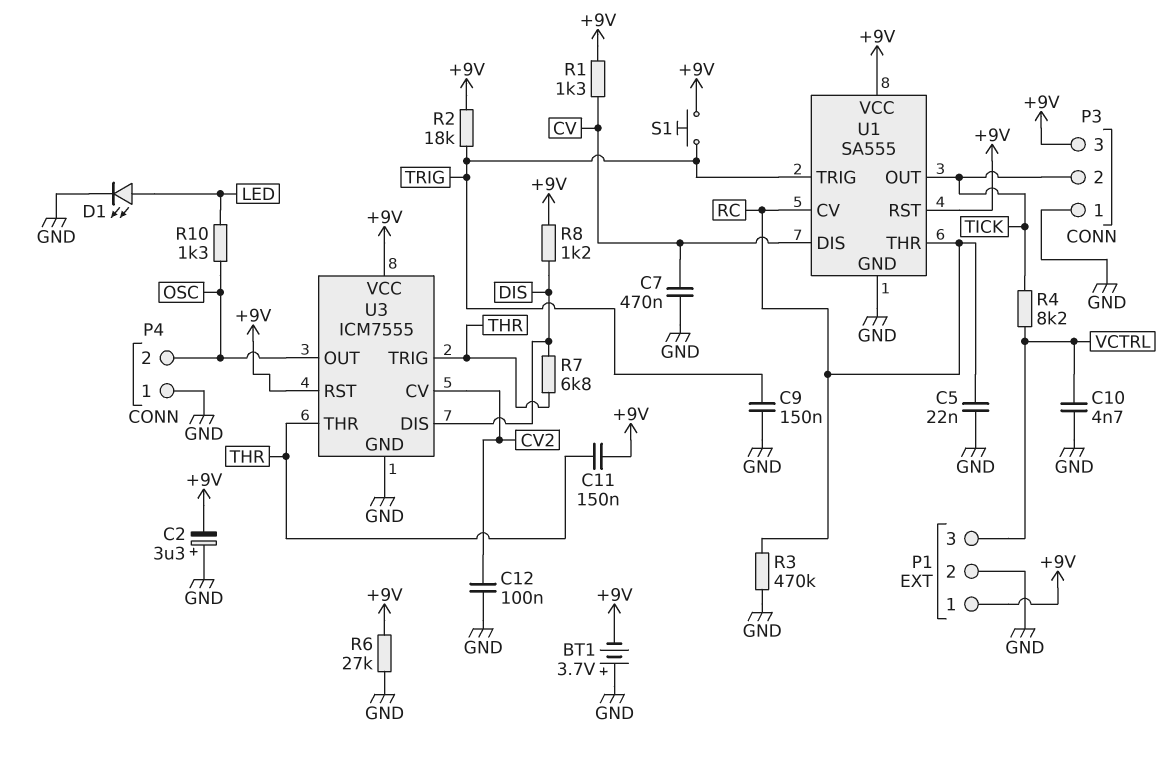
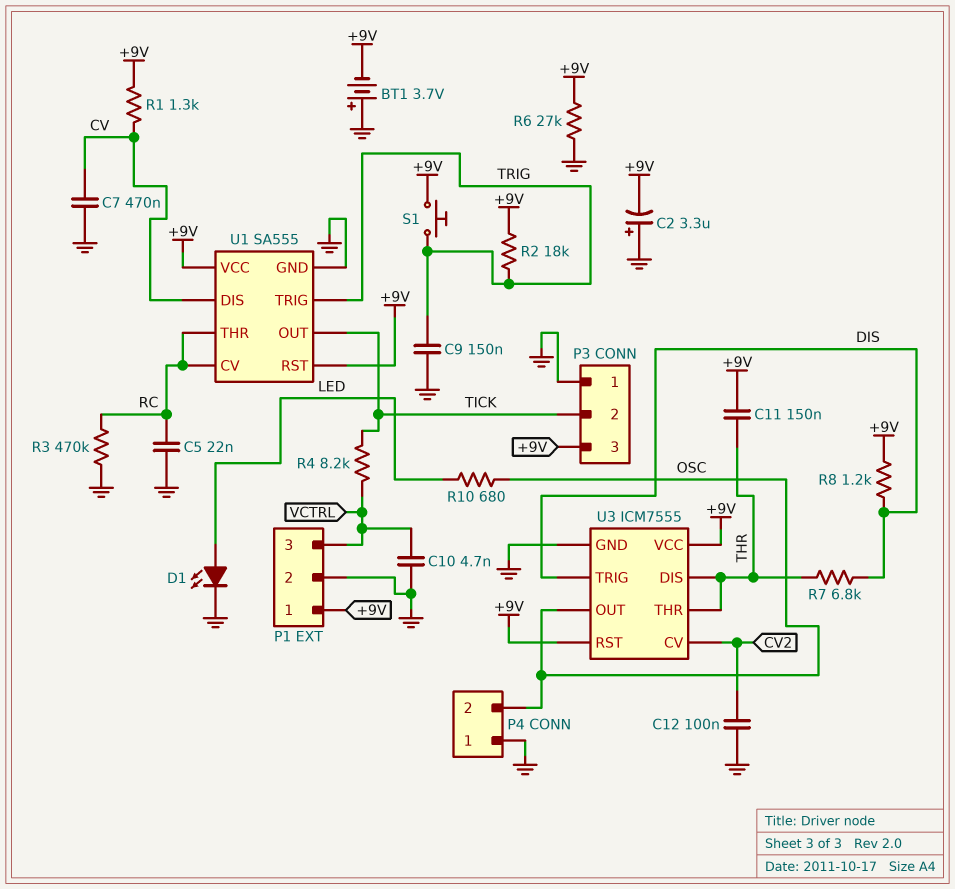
R10: 1.3k (LED, OSC) -> 680 (LED, OSC)
U3 pin DIS: DIS -> THR
U3 pin TRIG: THR -> DIS

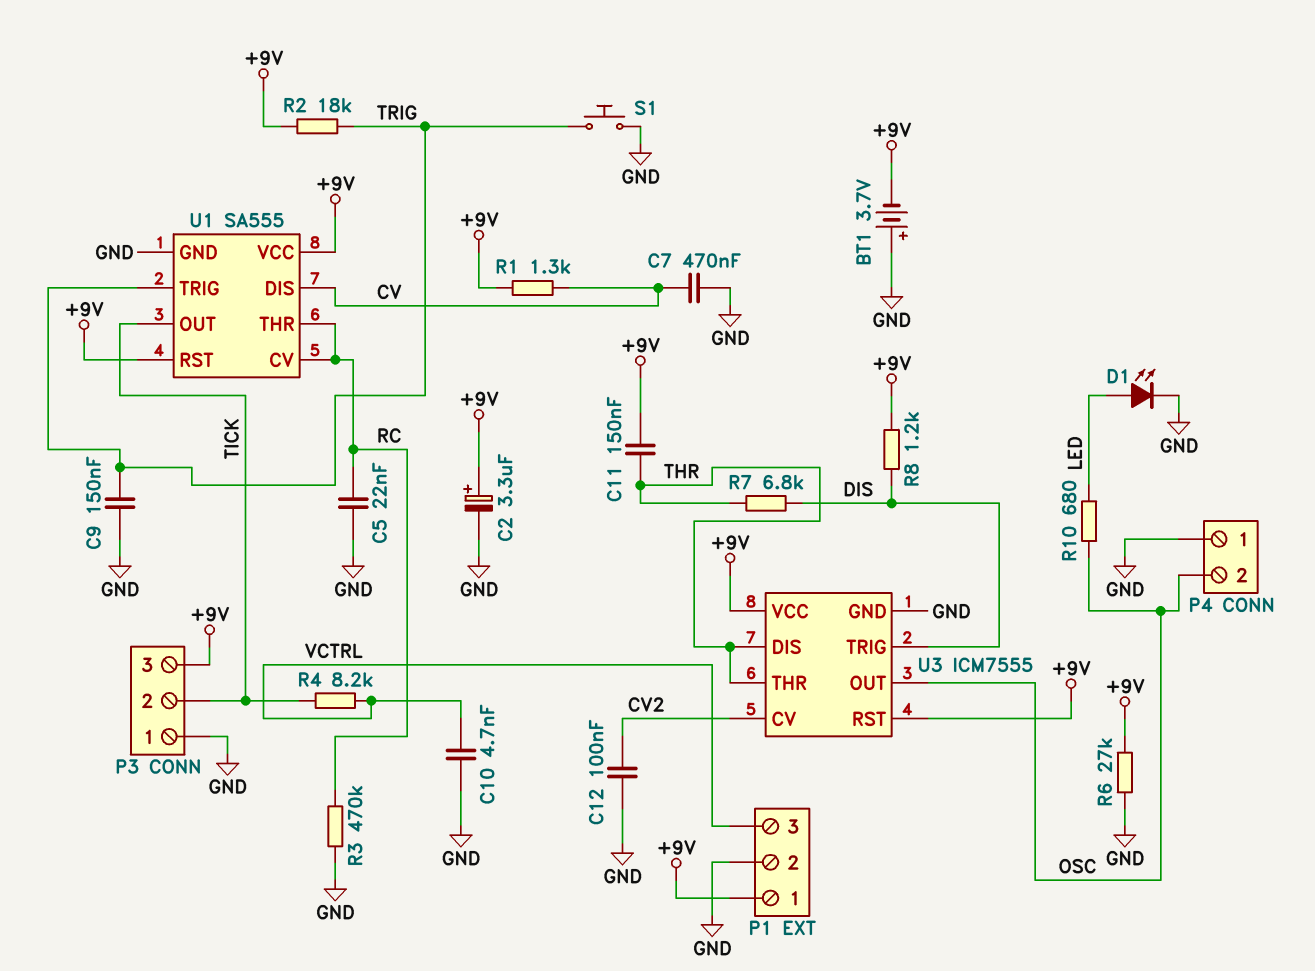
C2: 3.3uF (plus GND, minus +9V) -> 3.3uF (plus +9V, minus GND)
S1: button (+9V, TRIG) -> button (GND, TRIG)

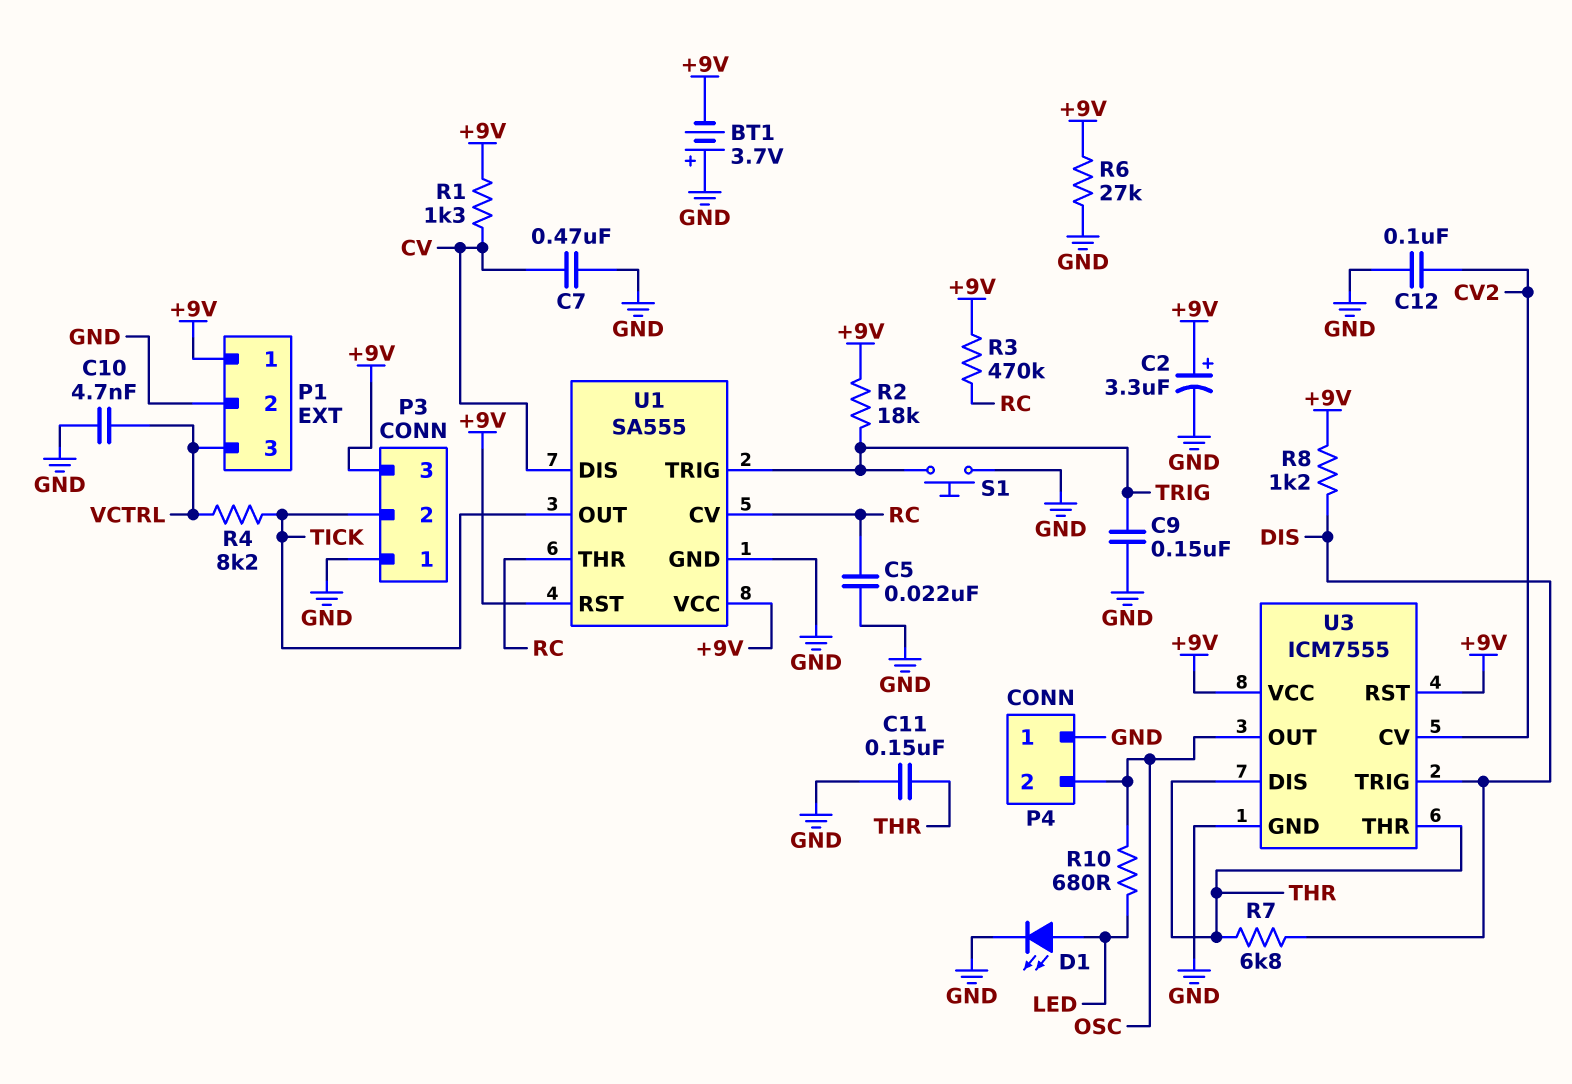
C11: 150nF (+9V, THR) -> 150nF (GND, THR)
R3: 470k (GND, RC) -> 470k (+9V, RC)

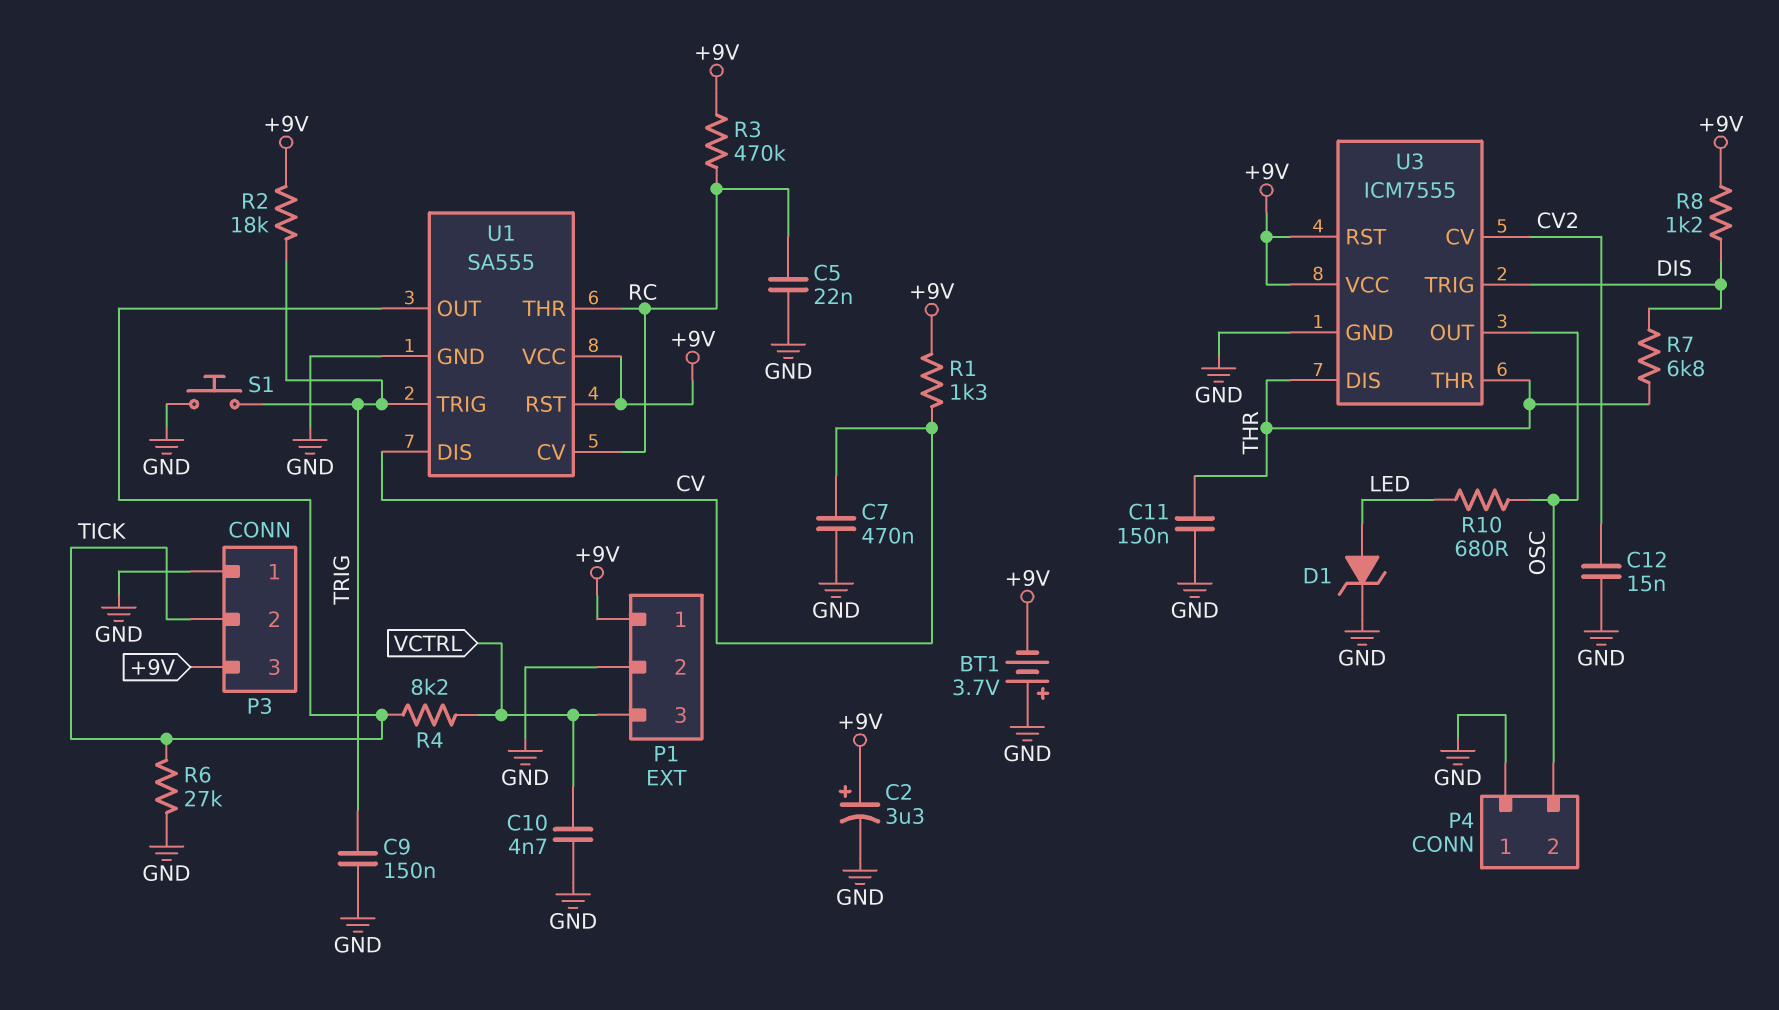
C12: 100nF (CV2, GND) -> 15nF (CV2, GND)
D1: LED (A LED, K GND) -> zener (A LED, K GND)
R6: 27k (+9V, GND) -> 27k (GND, TICK)

